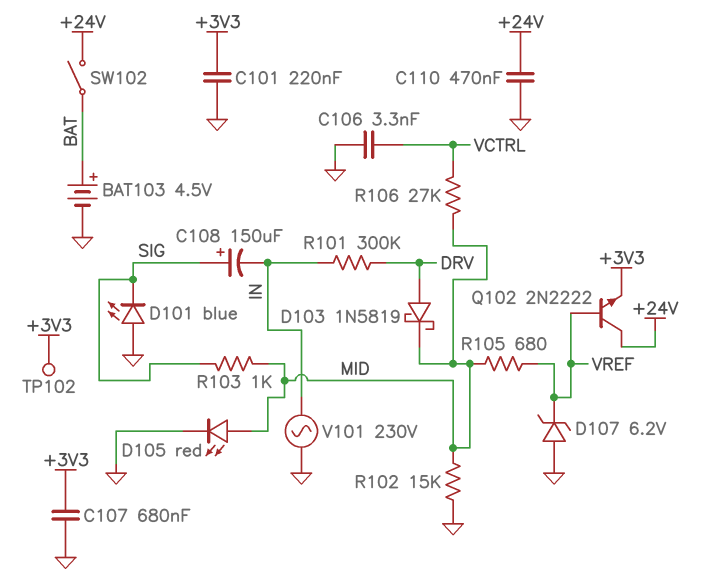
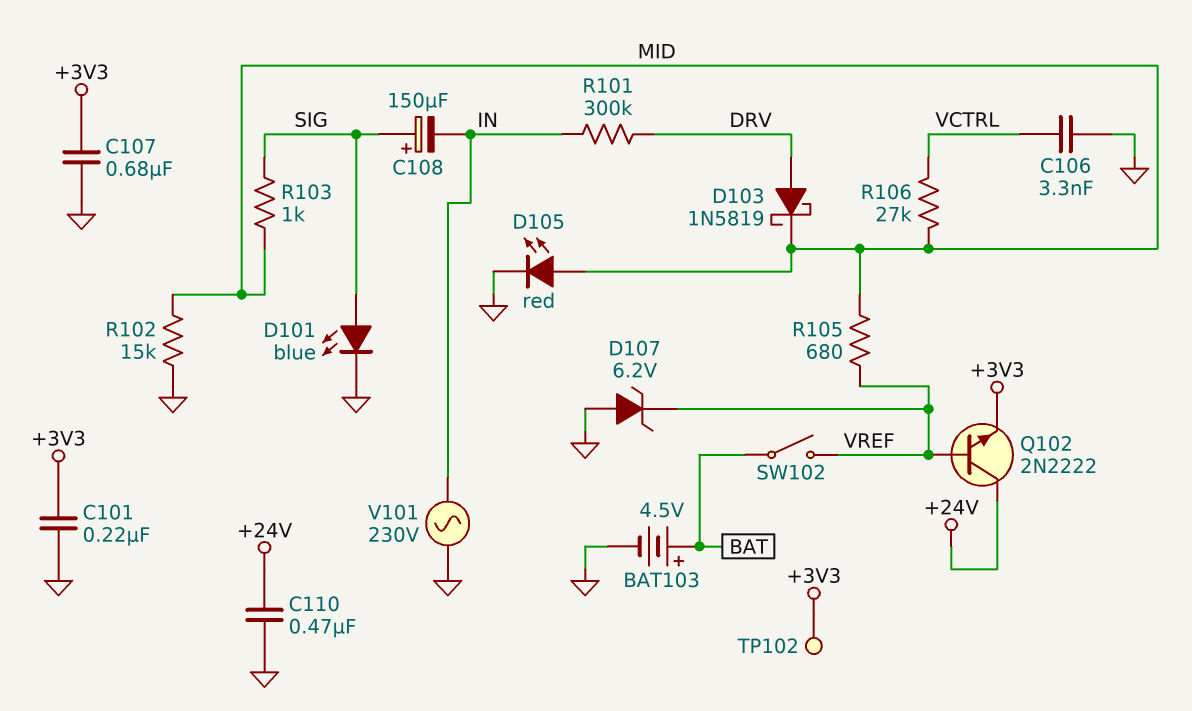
D101: LED blue (A GND, K SIG) -> LED blue (A SIG, K GND)
SW102: switch (+24V, BAT) -> switch (BAT, VREF)

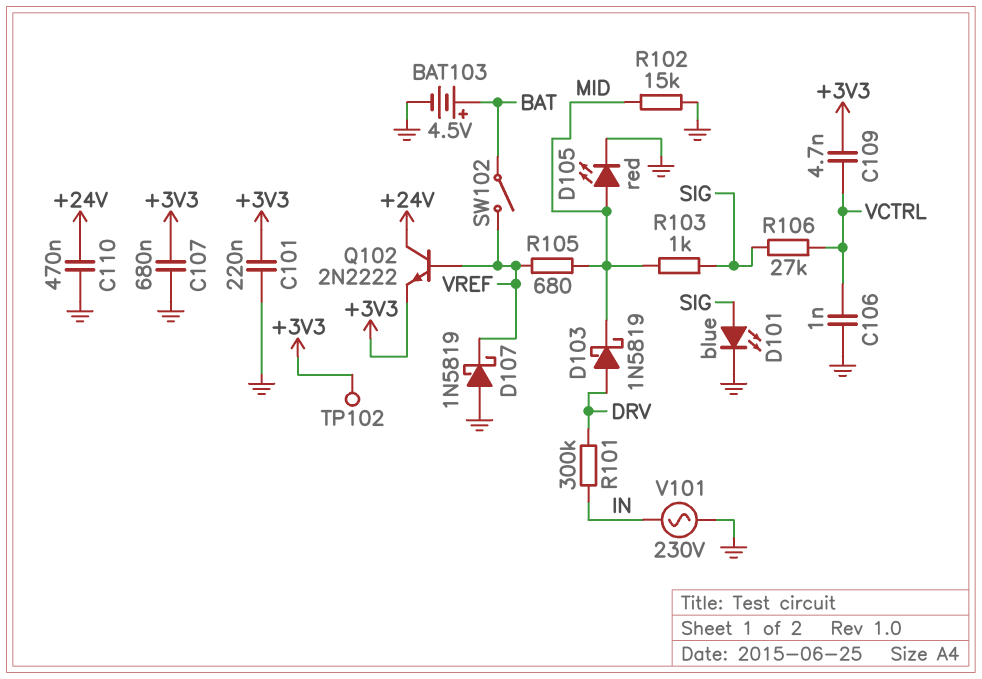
C106: 3.3nF (GND, VCTRL) -> 1nF (GND, VCTRL)
C108: 150uF (plus SIG, minus IN) -> none
C109: none -> 4.7nF (+3V3, VCTRL)
D107: zener 6.2V (A GND, K VREF) -> schottky 1N5819 (A GND, K VREF)
R106: 27k (MID, VCTRL) -> 27k (SIG, VCTRL)

